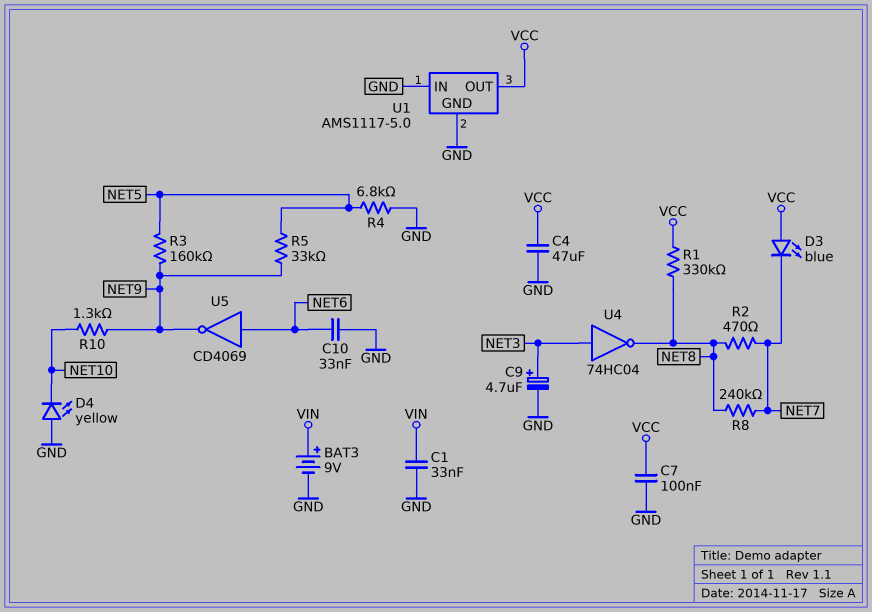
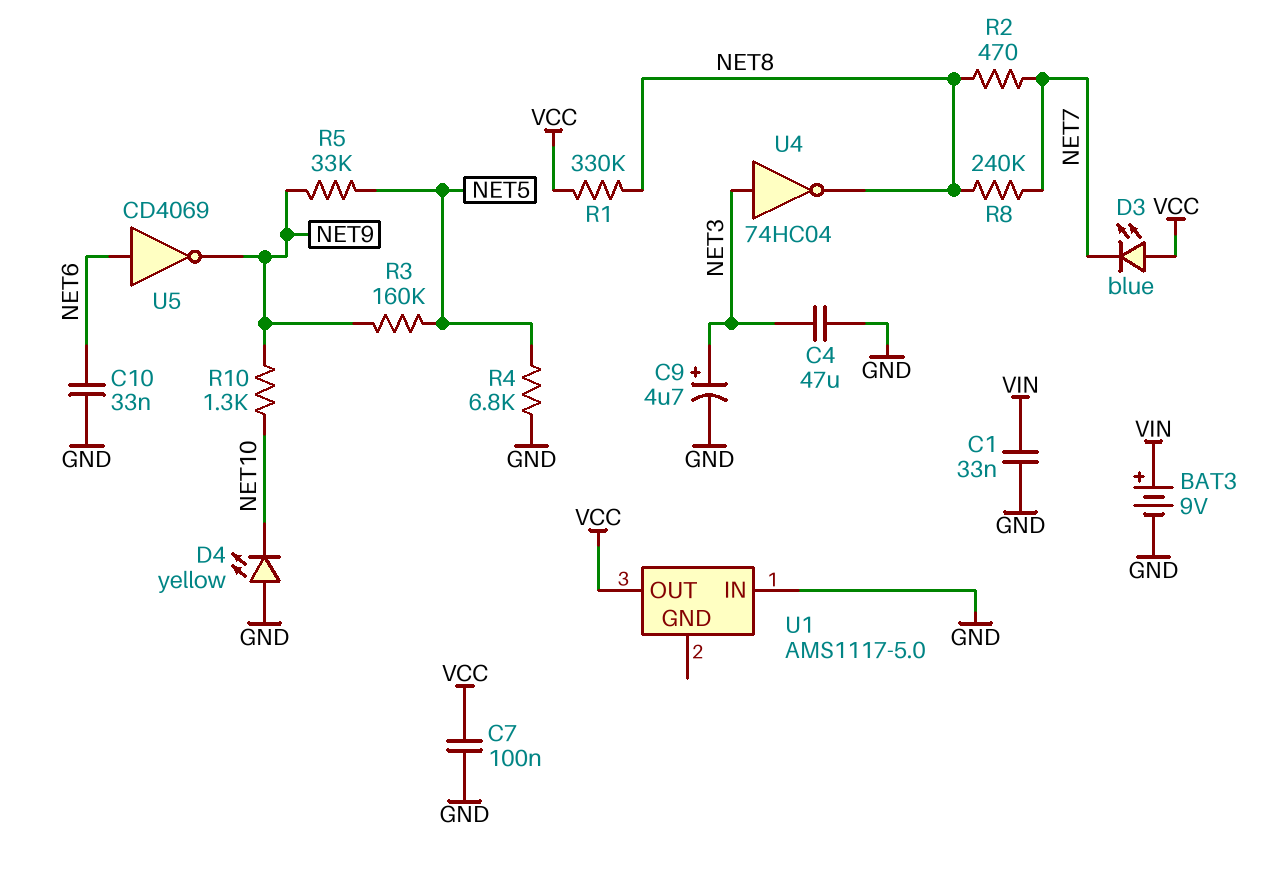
C4: 47uF (GND, VCC) -> 47uF (GND, NET3)
U1 pin GND: GND -> none

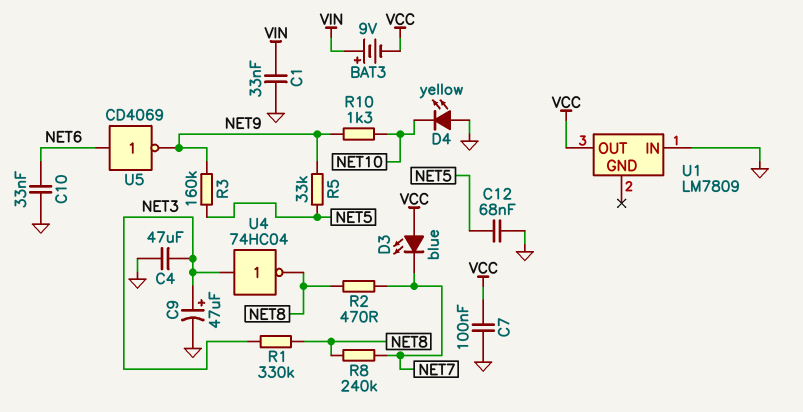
BAT3: 9V (plus VIN, minus GND) -> 9V (plus VIN, minus VCC)
C9: 4.7uF (plus NET3, minus GND) -> 47uF (plus NET3, minus GND)
C12: none -> 68nF (GND, NET5)
R1: 330k (NET8, VCC) -> 330k (NET3, NET8)
R4: 6.8k (GND, NET5) -> none
U1: AMS1117-5.0 -> LM7809

